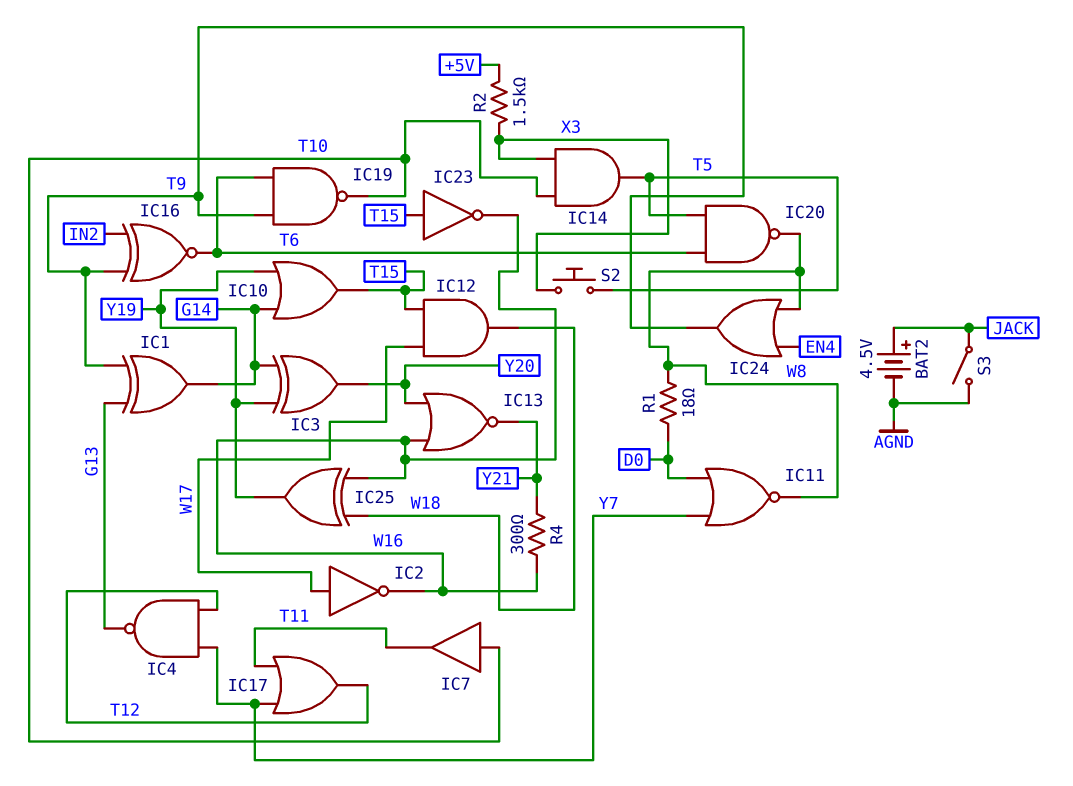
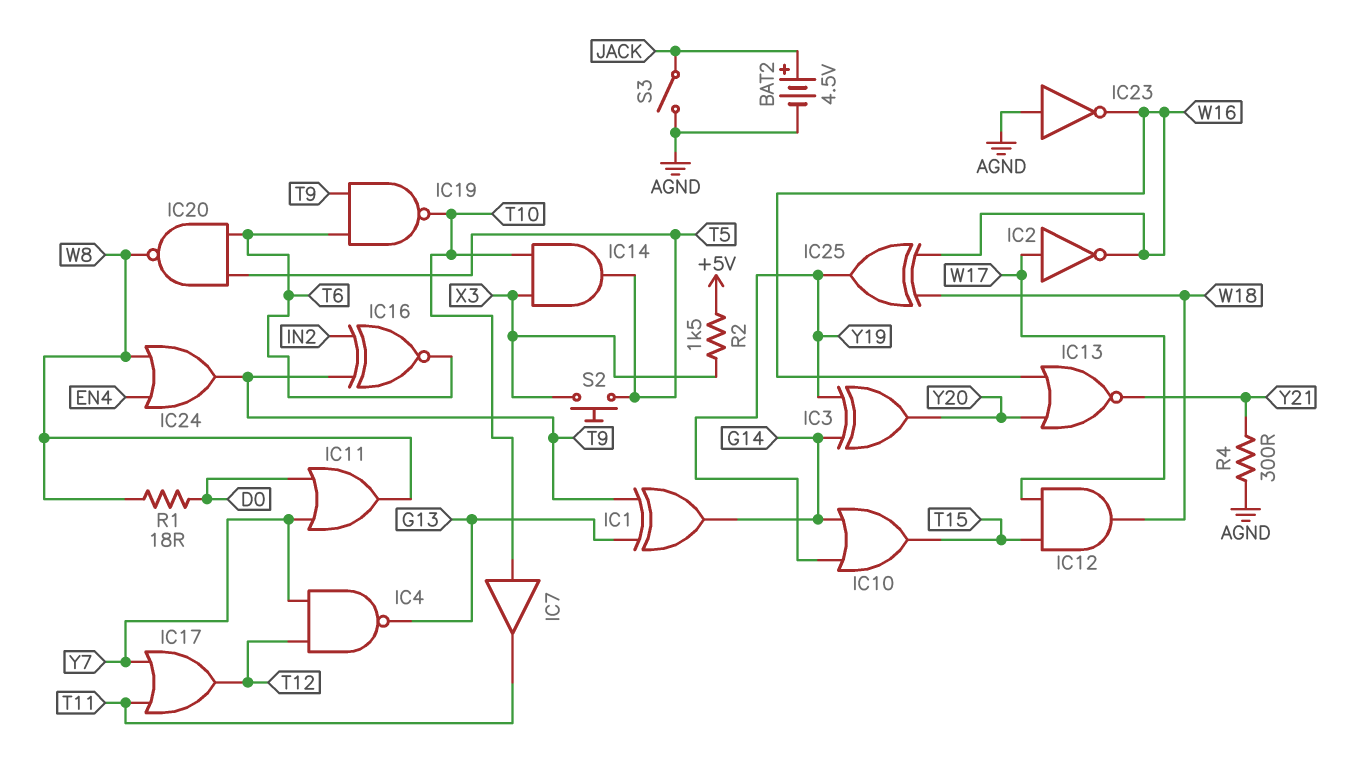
IC11: NOR (in D0, in Y7, out W8) -> OR (in D0, in Y7, out W8)
IC23: NOT (in T15, out W16) -> NOT (in AGND, out W16)
R4: 300 (W16, Y21) -> 300 (AGND, Y21)

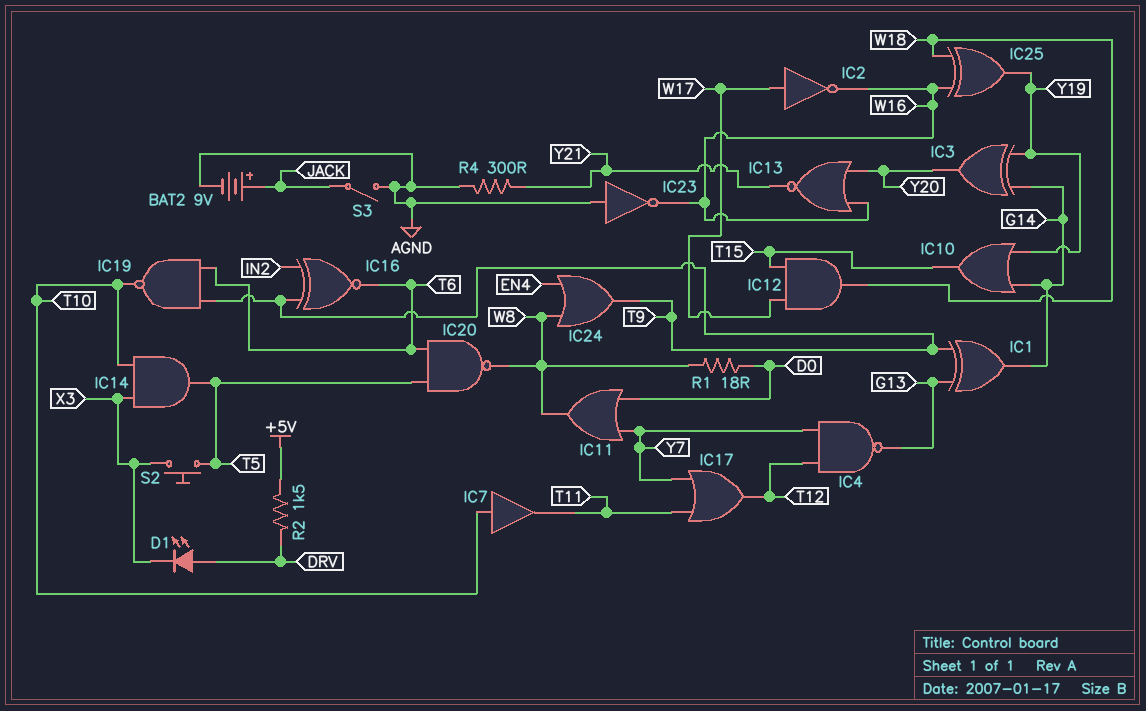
BAT2: 4.5V (plus JACK, minus AGND) -> 9V (plus JACK, minus AGND)
D1: none -> LED (A DRV, K X3)
R2: 1.5k (+5V, X3) -> 1.5k (+5V, DRV)

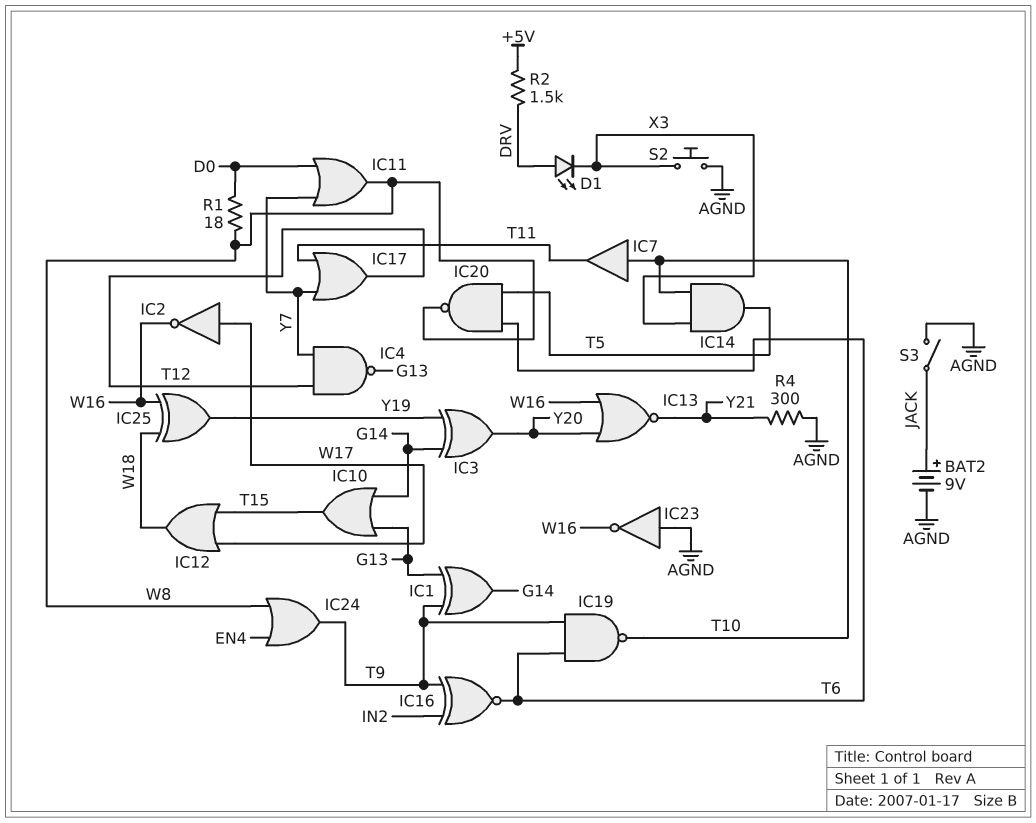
IC10: OR (in G14, in Y19, out T15) -> OR (in G13, in G14, out T15)
IC12: AND (in T15, in W17, out W18) -> OR (in T15, in W17, out W18)
S2: button (T5, X3) -> button (AGND, X3)

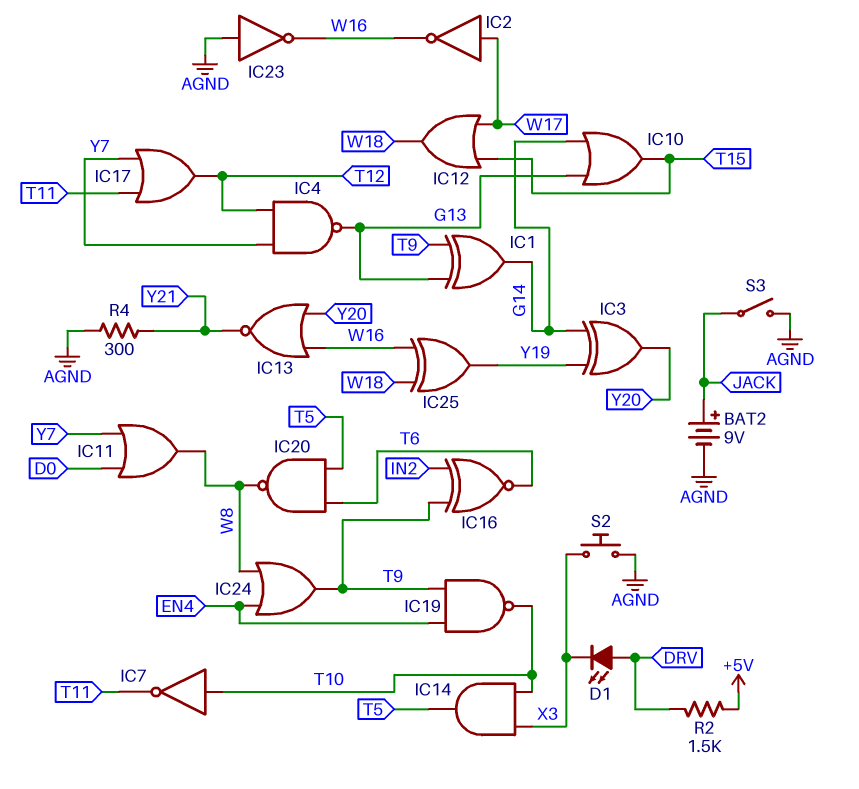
IC7: buffer (in T10, out T11) -> NOT (in T10, out T11)
IC19: NAND (in T6, in T9, out T10) -> NAND (in EN4, in T9, out T10)
R1: 18 (D0, W8) -> none

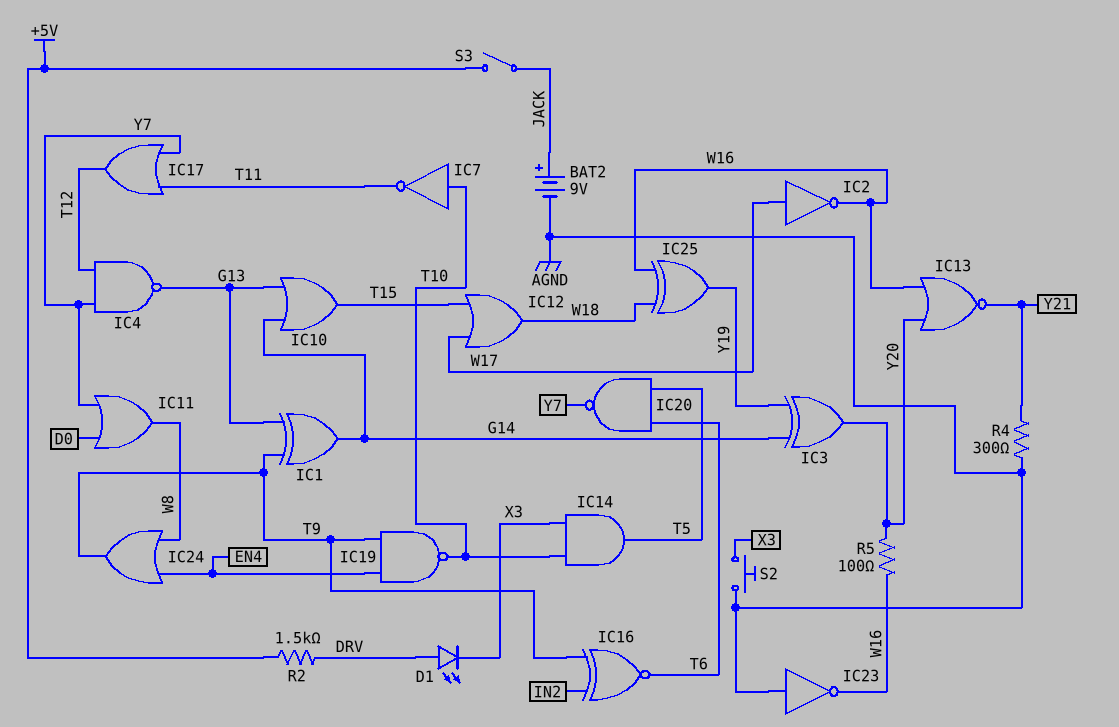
IC20: NAND (in T5, in T6, out W8) -> NAND (in T5, in T6, out Y7)
R5: none -> 100 (W16, Y20)
S3: switch (AGND, JACK) -> switch (+5V, JACK)

